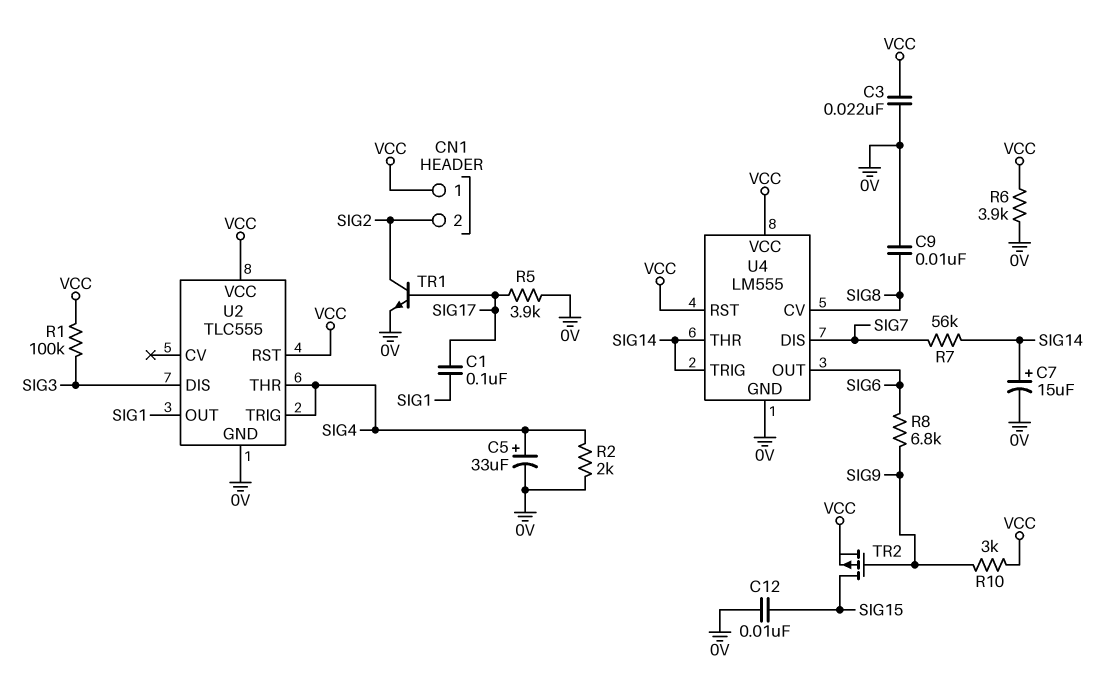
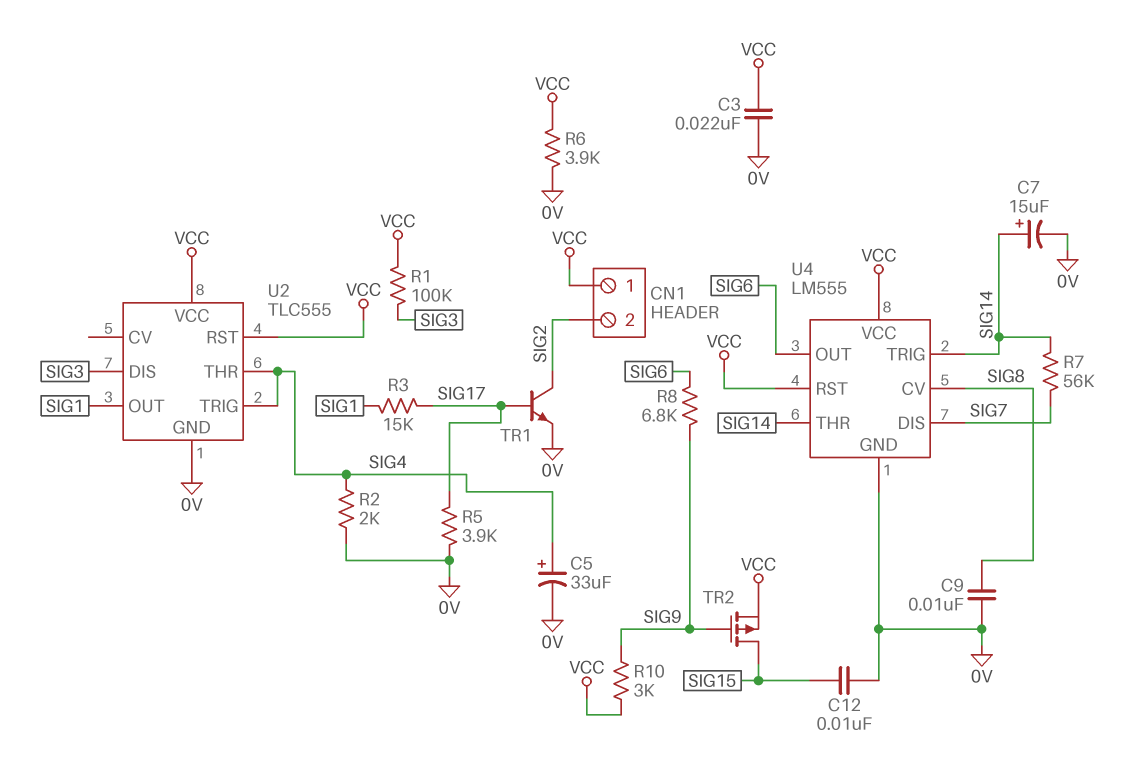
C1: 100nF (SIG1, SIG17) -> none
R3: none -> 15k (SIG1, SIG17)

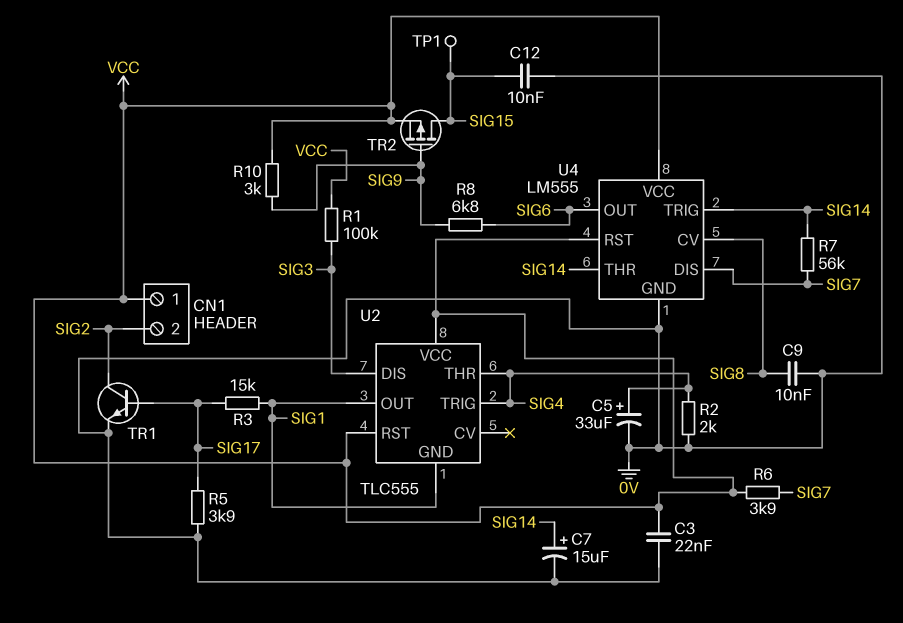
R6: 3.9k (0V, VCC) -> 3.9k (SIG7, VCC)
TP1: none -> test point (SIG15)
U2 pin GND: 0V -> SIG1

